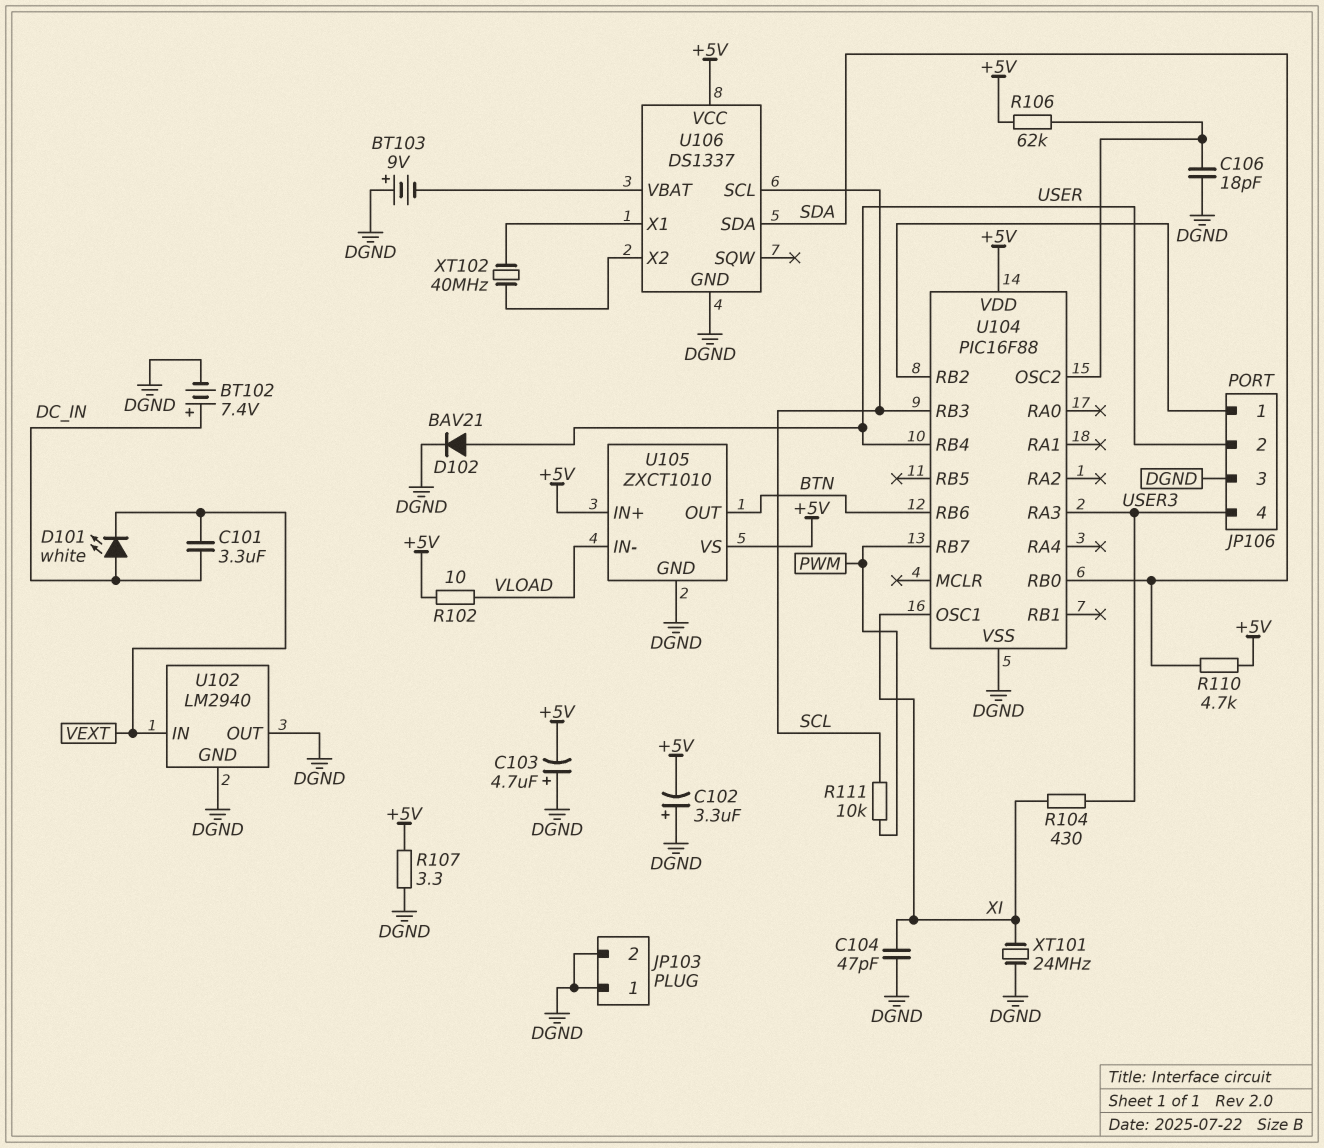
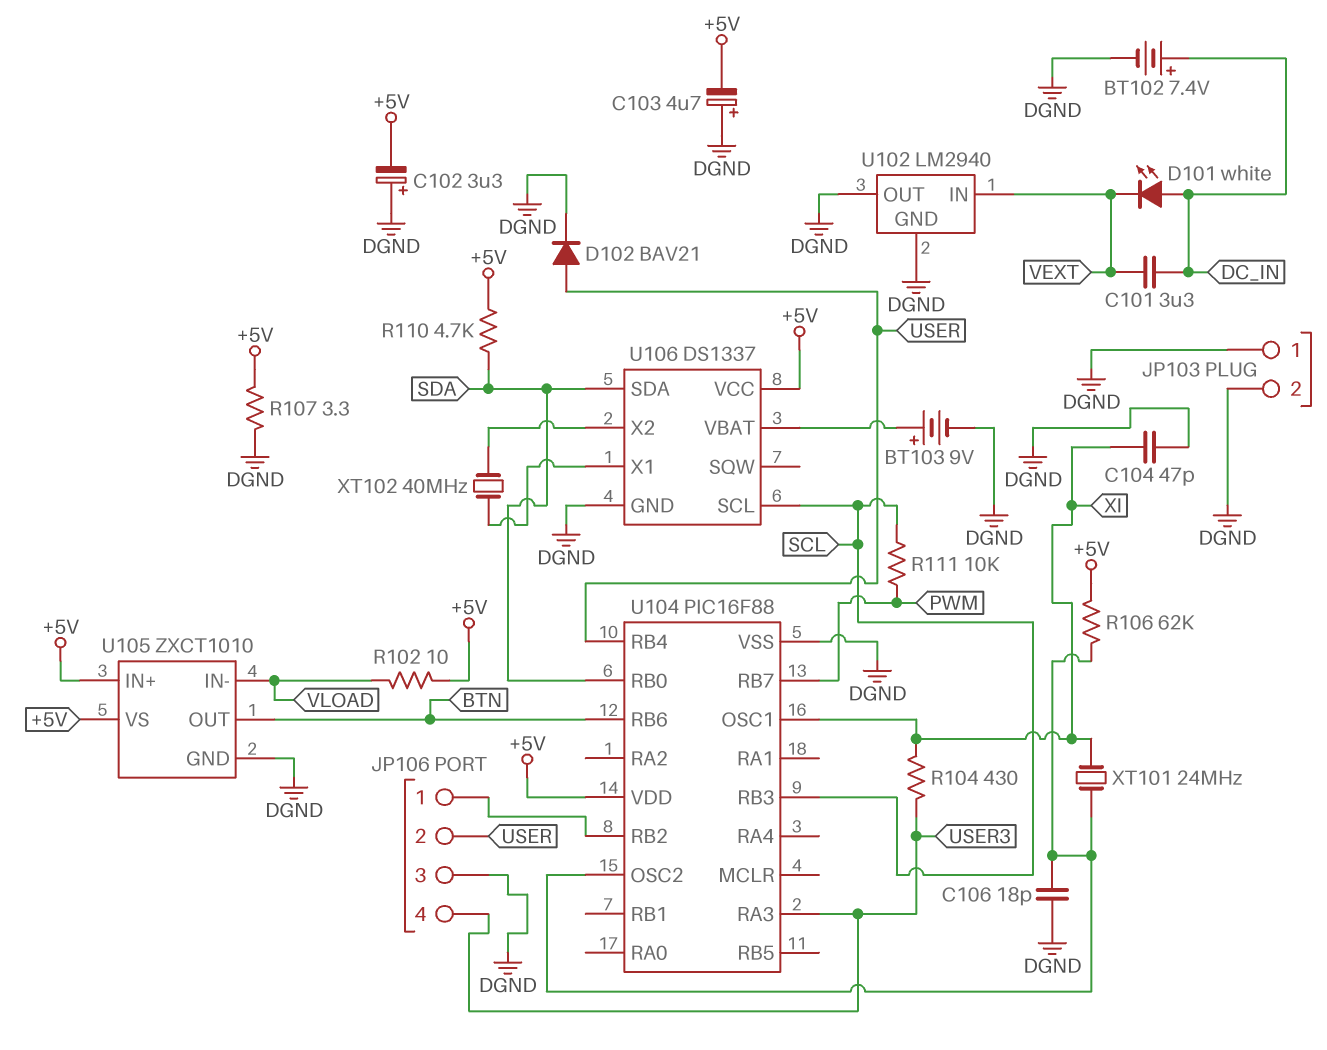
BT103: 9V (plus DGND, minus U106/VBAT) -> 9V (plus U106/VBAT, minus DGND)
XT101: 24MHz (DGND, XI) -> 24MHz (U104/OSC2, XI)

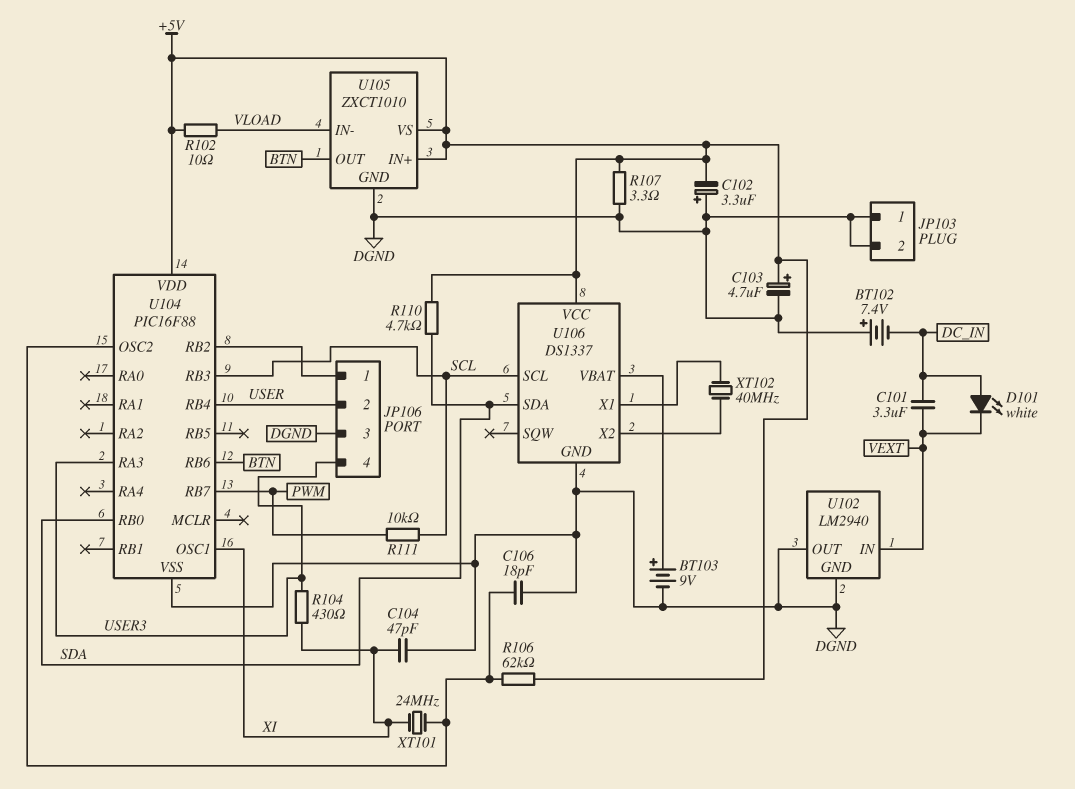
BT102: 7.4V (plus DC_IN, minus DGND) -> 7.4V (plus DGND, minus DC_IN)
C103: 4.7uF (plus DGND, minus +5V) -> 4.7uF (plus +5V, minus DGND)
D102: diode BAV21 (A USER, K DGND) -> none

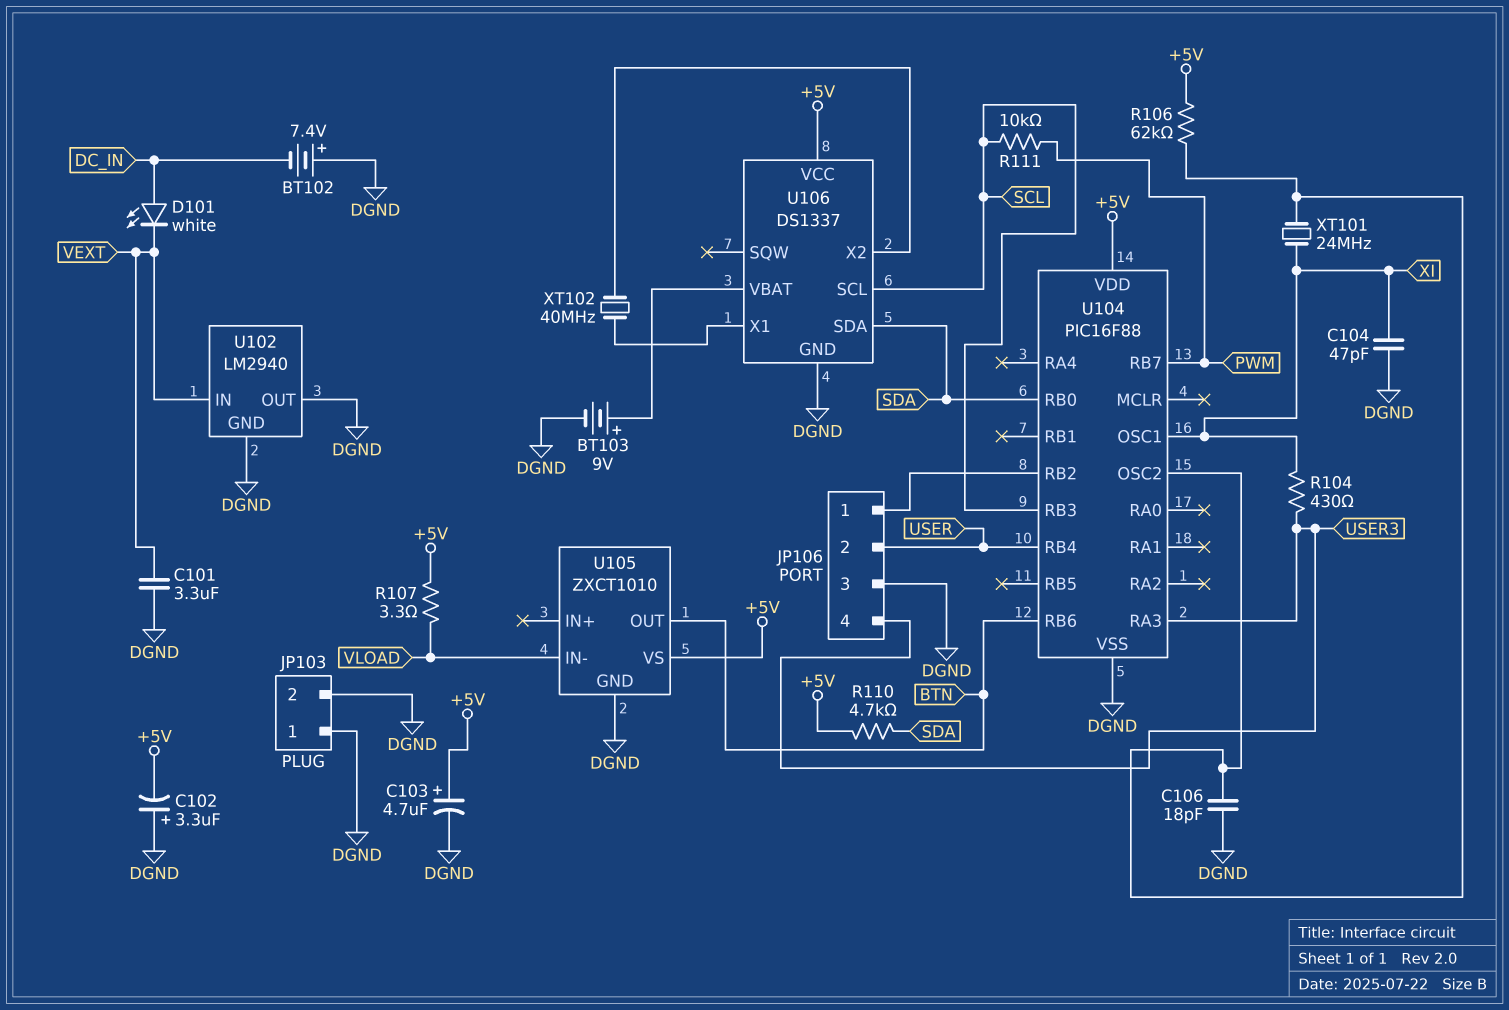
C101: 3.3uF (DC_IN, VEXT) -> 3.3uF (DGND, VEXT)
R102: 10 (+5V, VLOAD) -> none
R107: 3.3 (+5V, DGND) -> 3.3 (+5V, VLOAD)
U105 pin IN+: +5V -> none

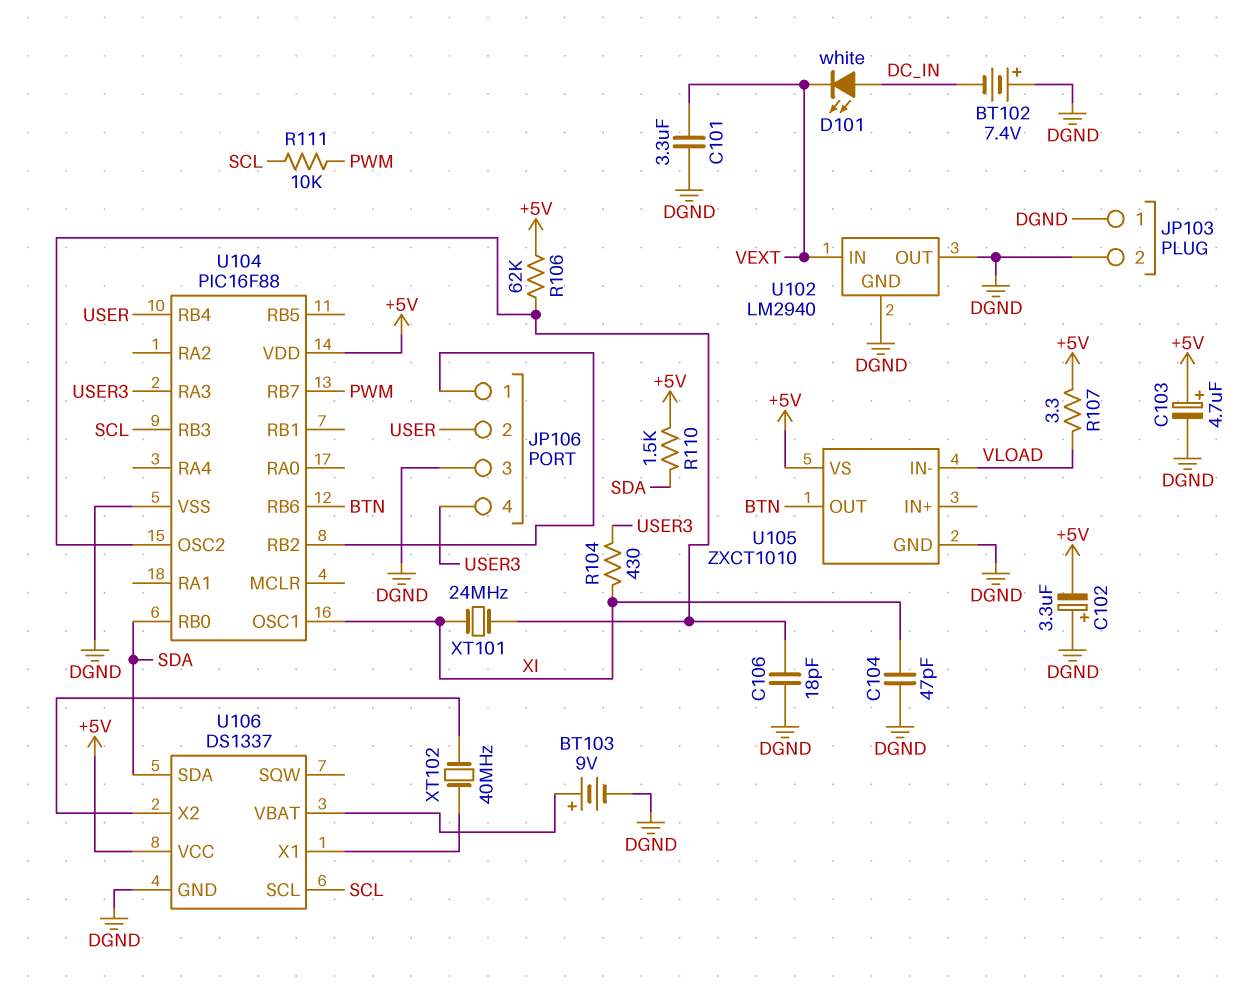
R110: 4.7k (+5V, SDA) -> 1.5k (+5V, SDA)

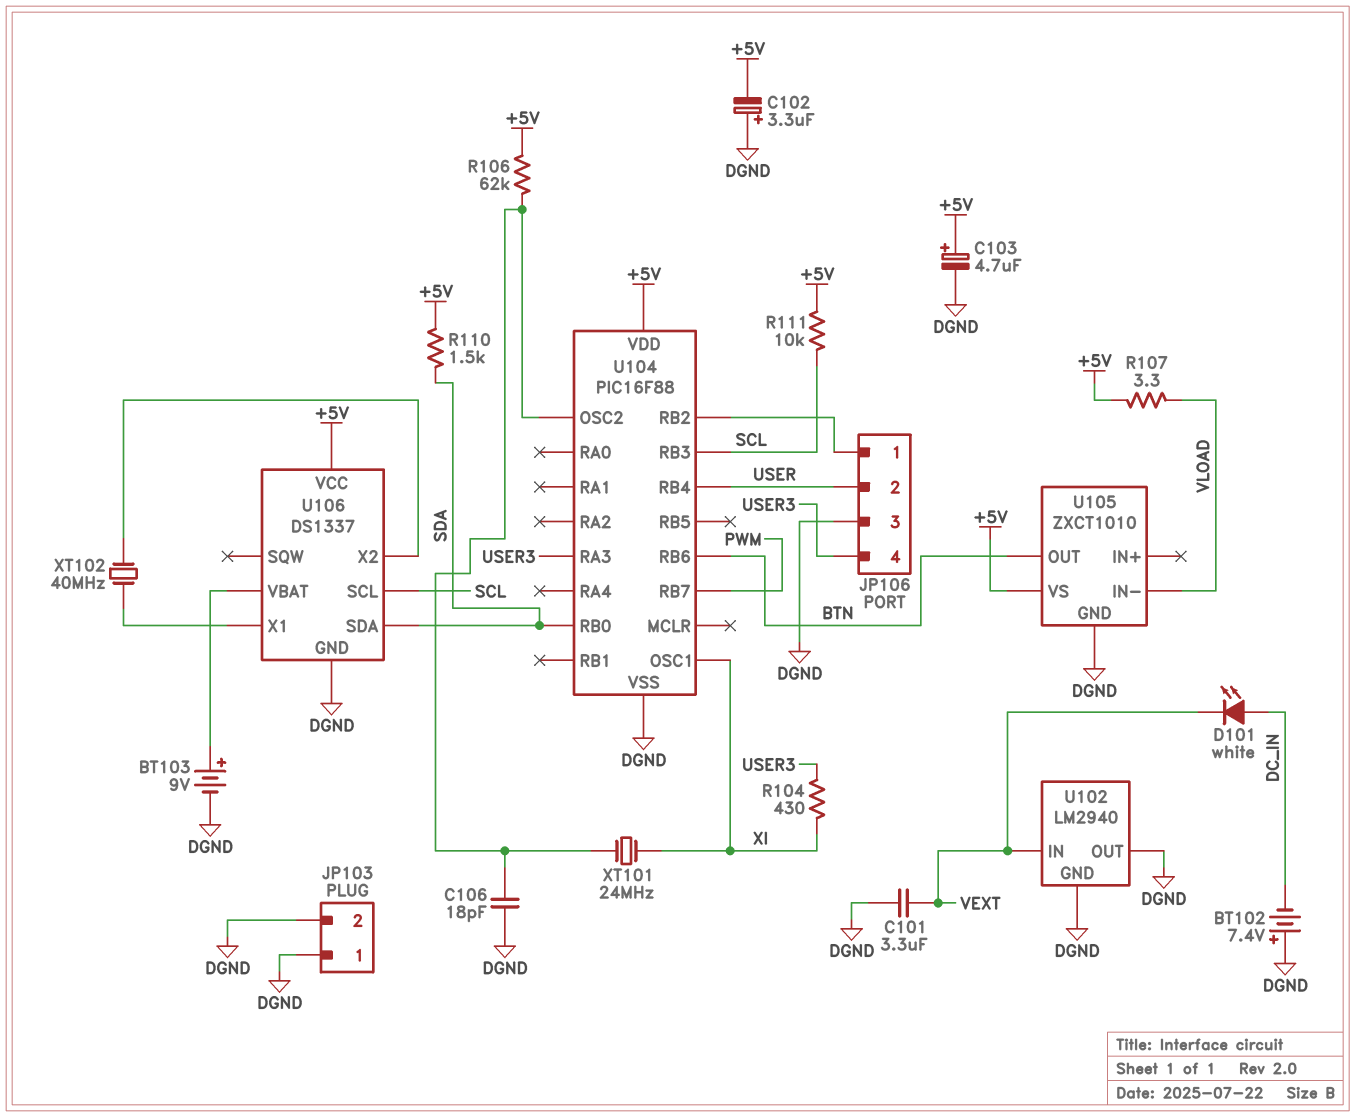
C104: 47pF (DGND, XI) -> none
R111: 10k (PWM, SCL) -> 10k (+5V, SCL)

